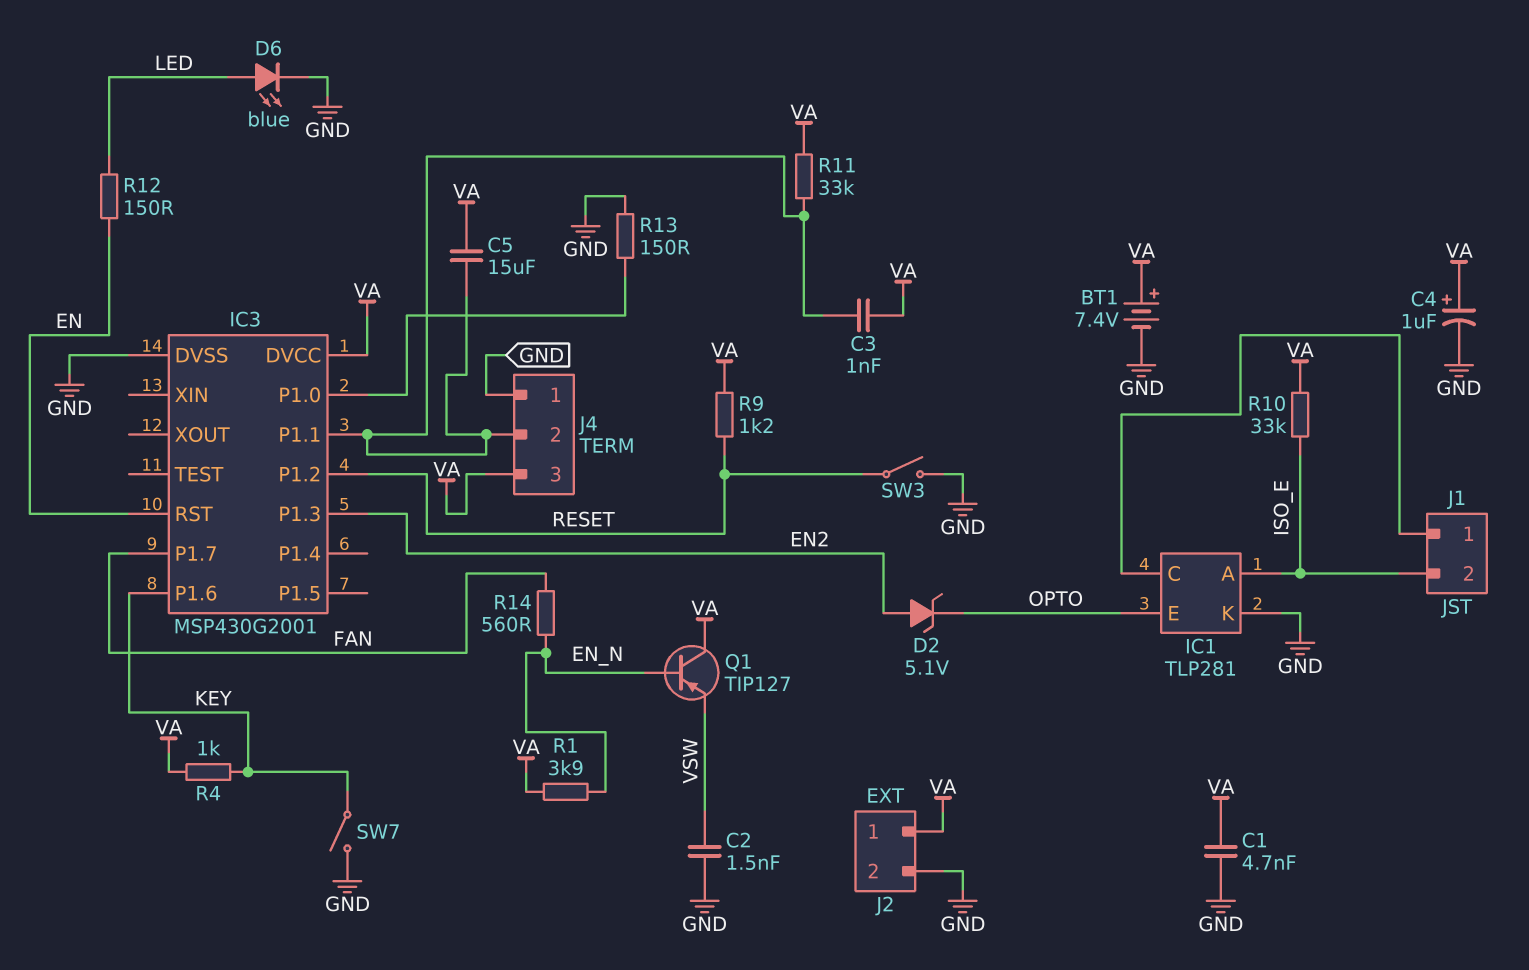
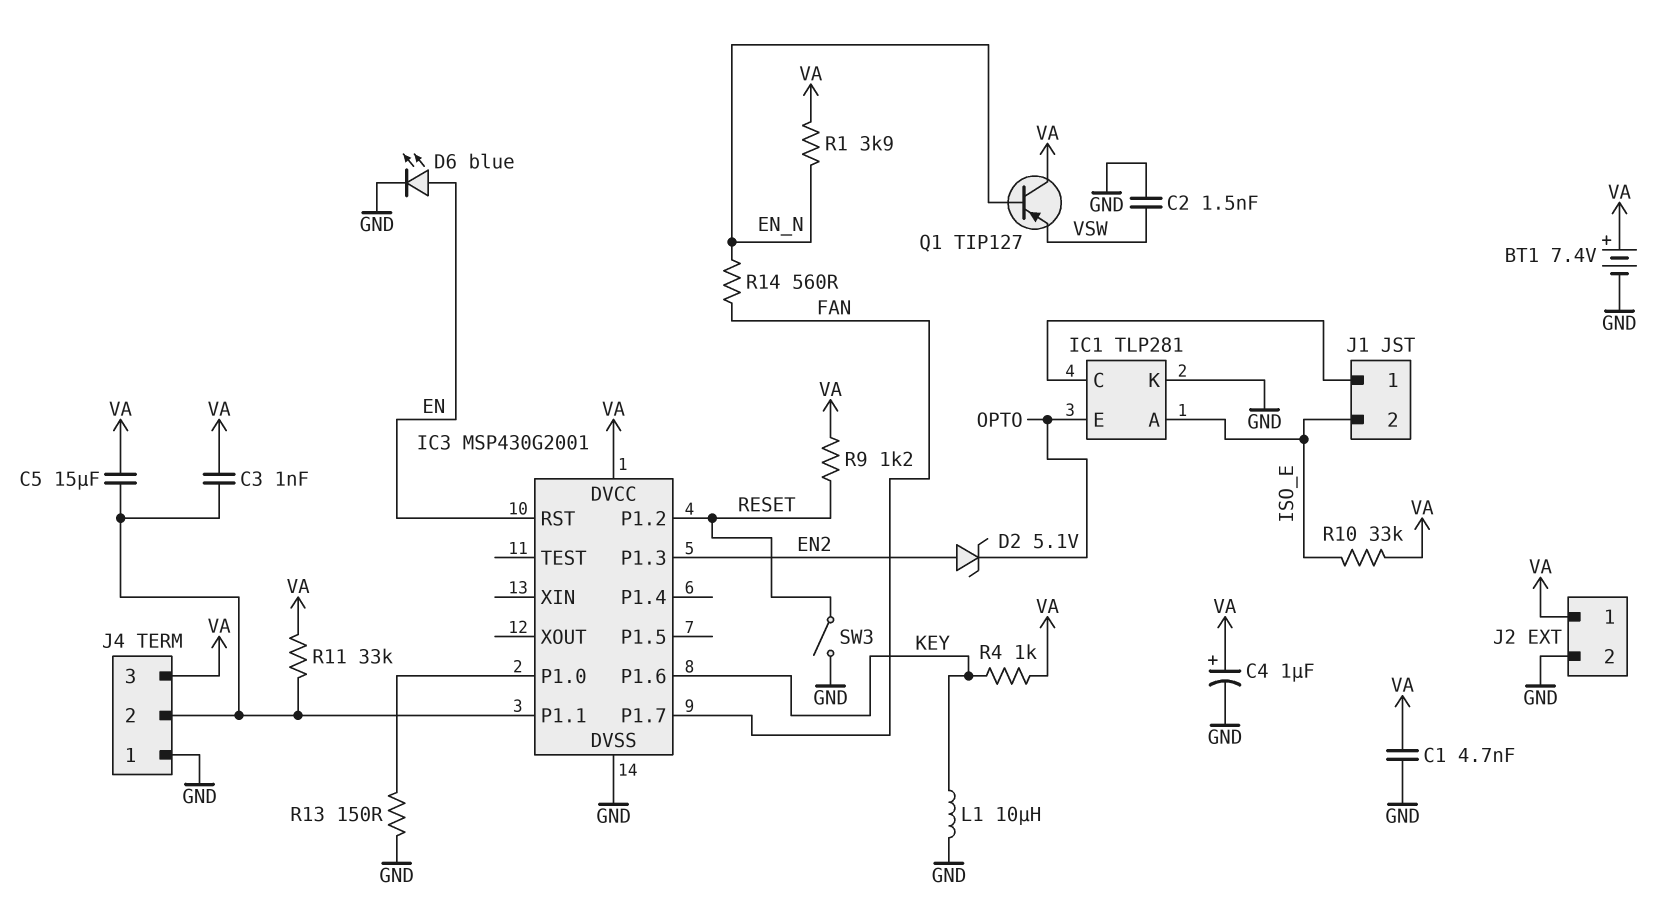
D6: LED blue (A LED, K GND) -> LED blue (A EN, K GND)
L1: none -> 10uH (GND, KEY)
R12: 150 (EN, LED) -> none
SW7: switch (GND, KEY) -> none

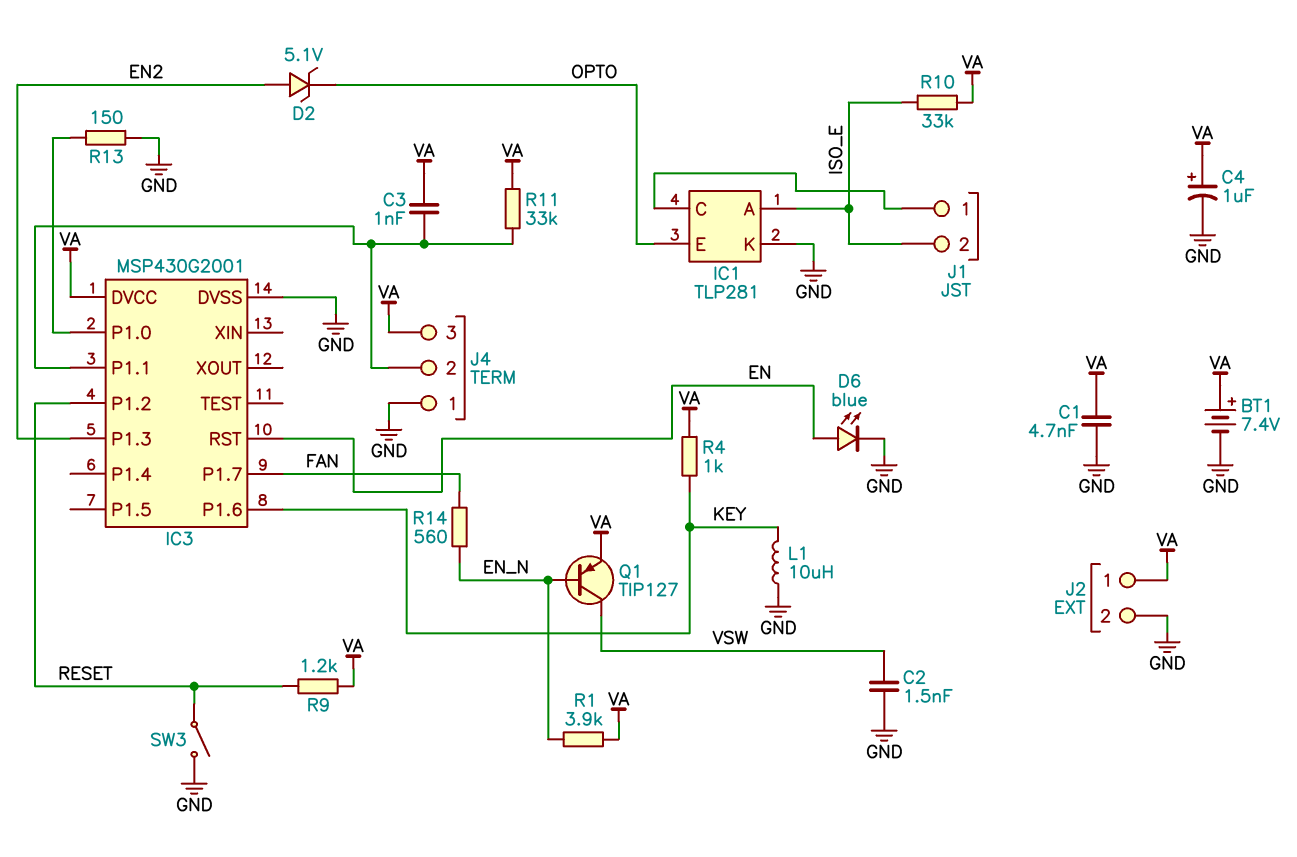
C5: 15uF (IC3/P1.1, VA) -> none
Q1: PNP TIP127 (B EN_N, C VA, E VSW) -> PNP TIP127 (B EN_N, C VSW, E VA)

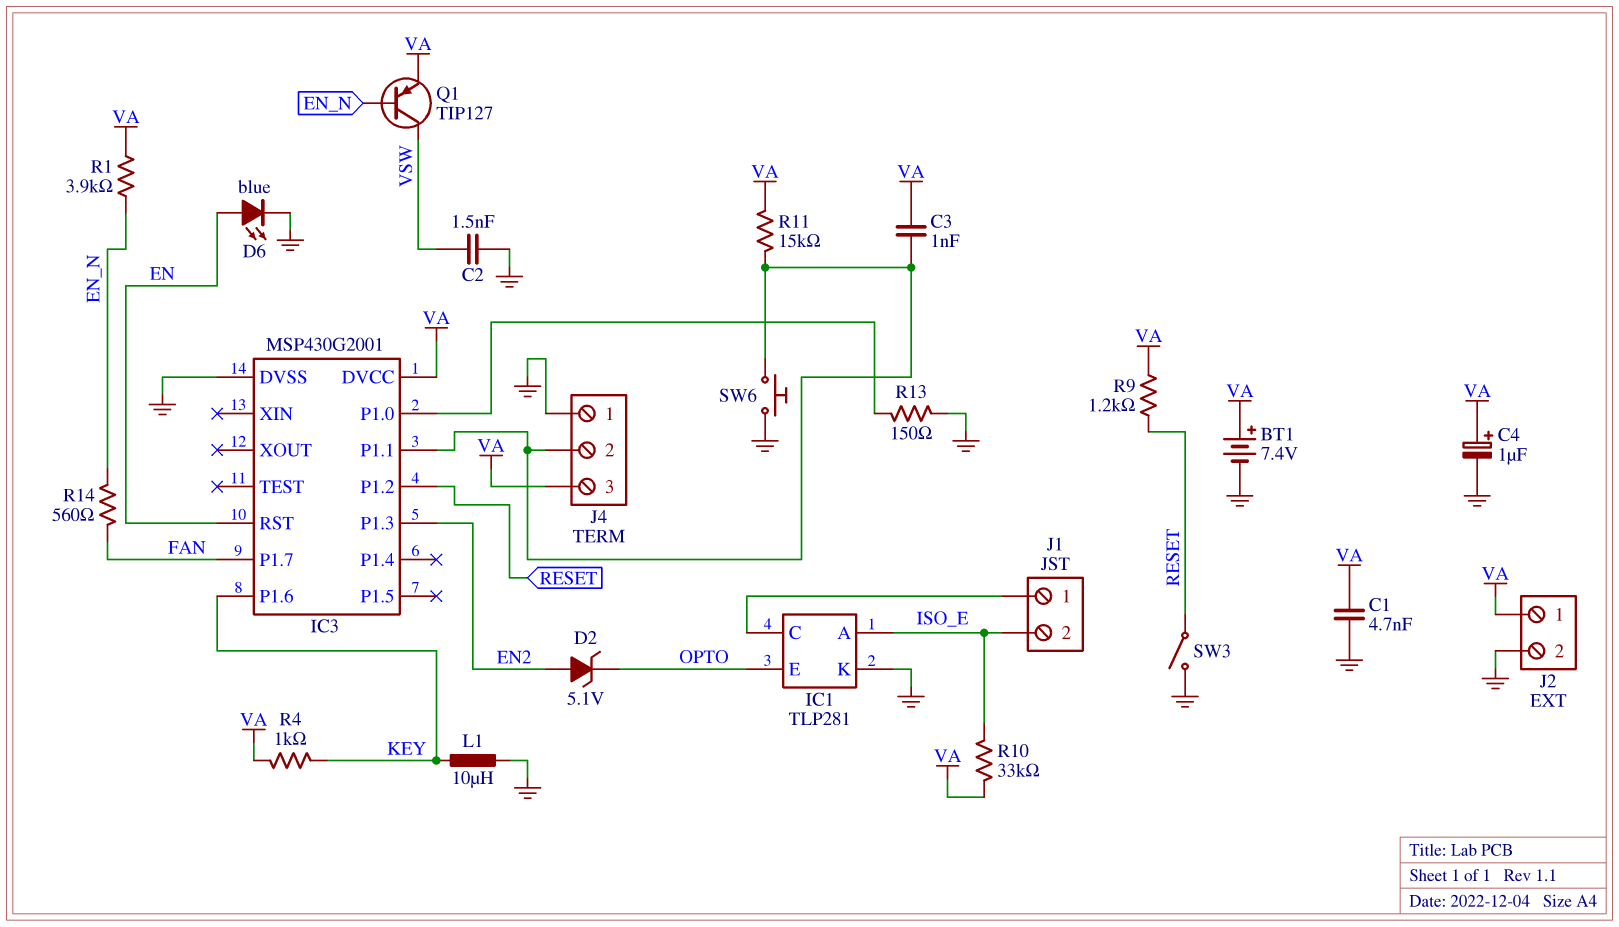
R11: 33k (IC3/P1.1, VA) -> 15k (IC3/P1.1, VA)
SW6: none -> button (GND, IC3/P1.1)

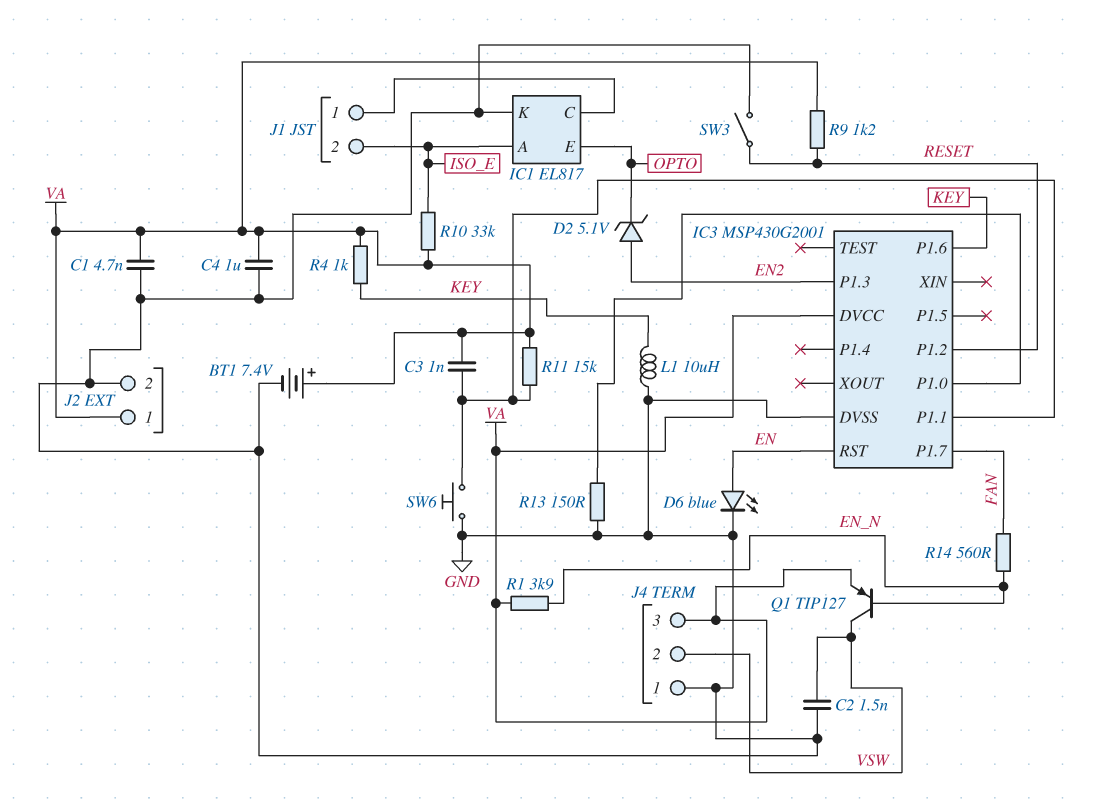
C4: 1uF (plus VA, minus GND) -> 1uF (GND, VA)
IC1: TLP281 -> EL817
J4 pin 2: IC3/P1.1 -> VSW

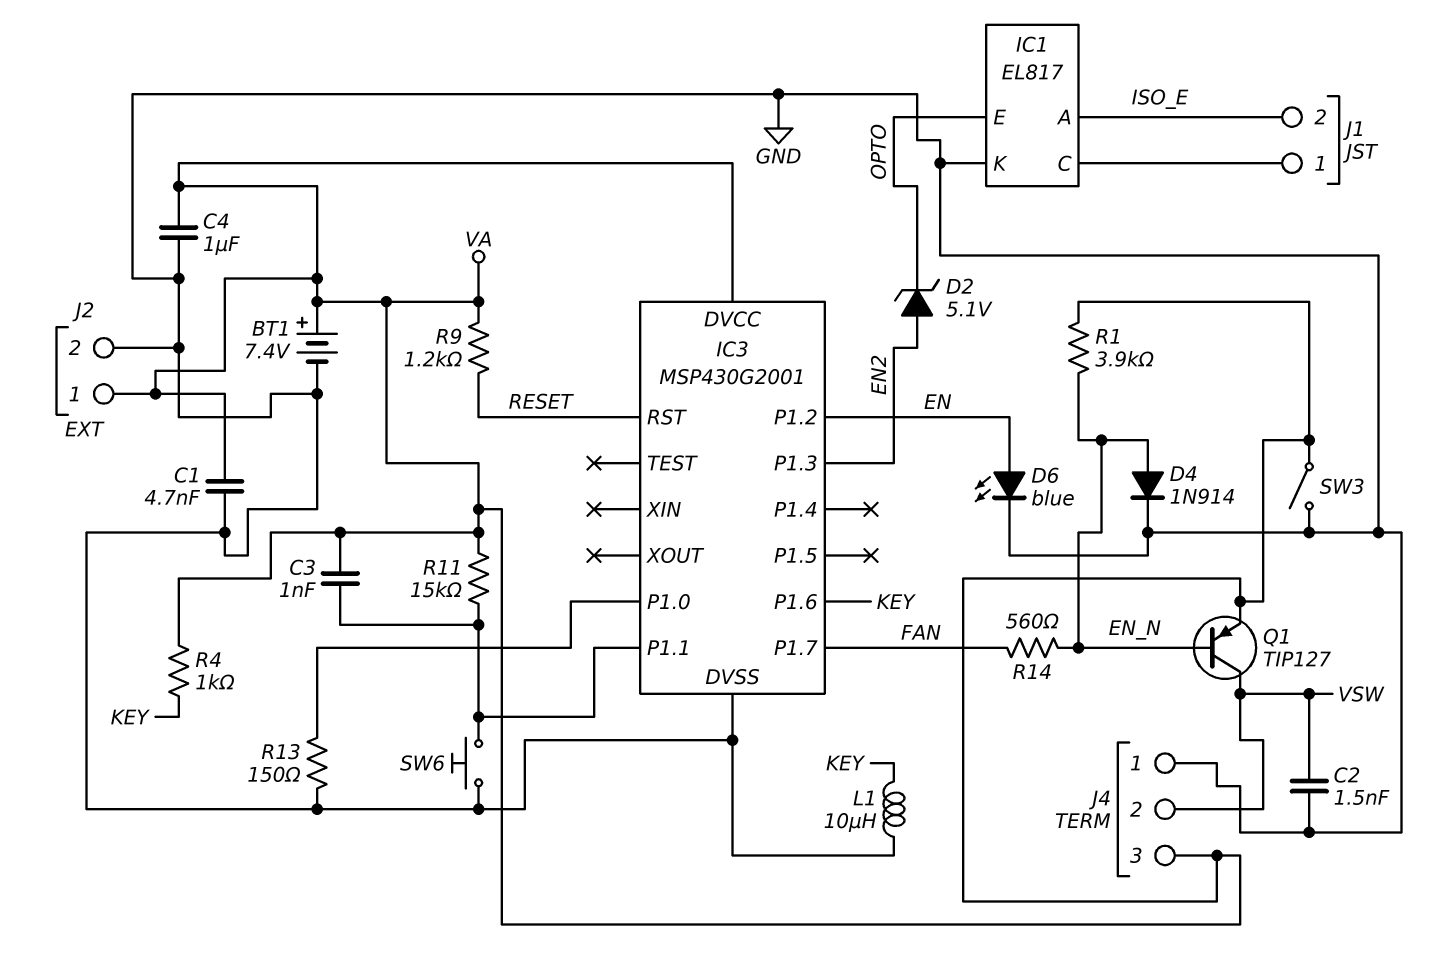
D4: none -> diode 1N914 (A EN_N, K GND)
IC3 pin P1.2: RESET -> EN
IC3 pin RST: EN -> RESET
R10: 33k (ISO_E, VA) -> none
SW3: switch (GND, RESET) -> switch (GND, VA)

